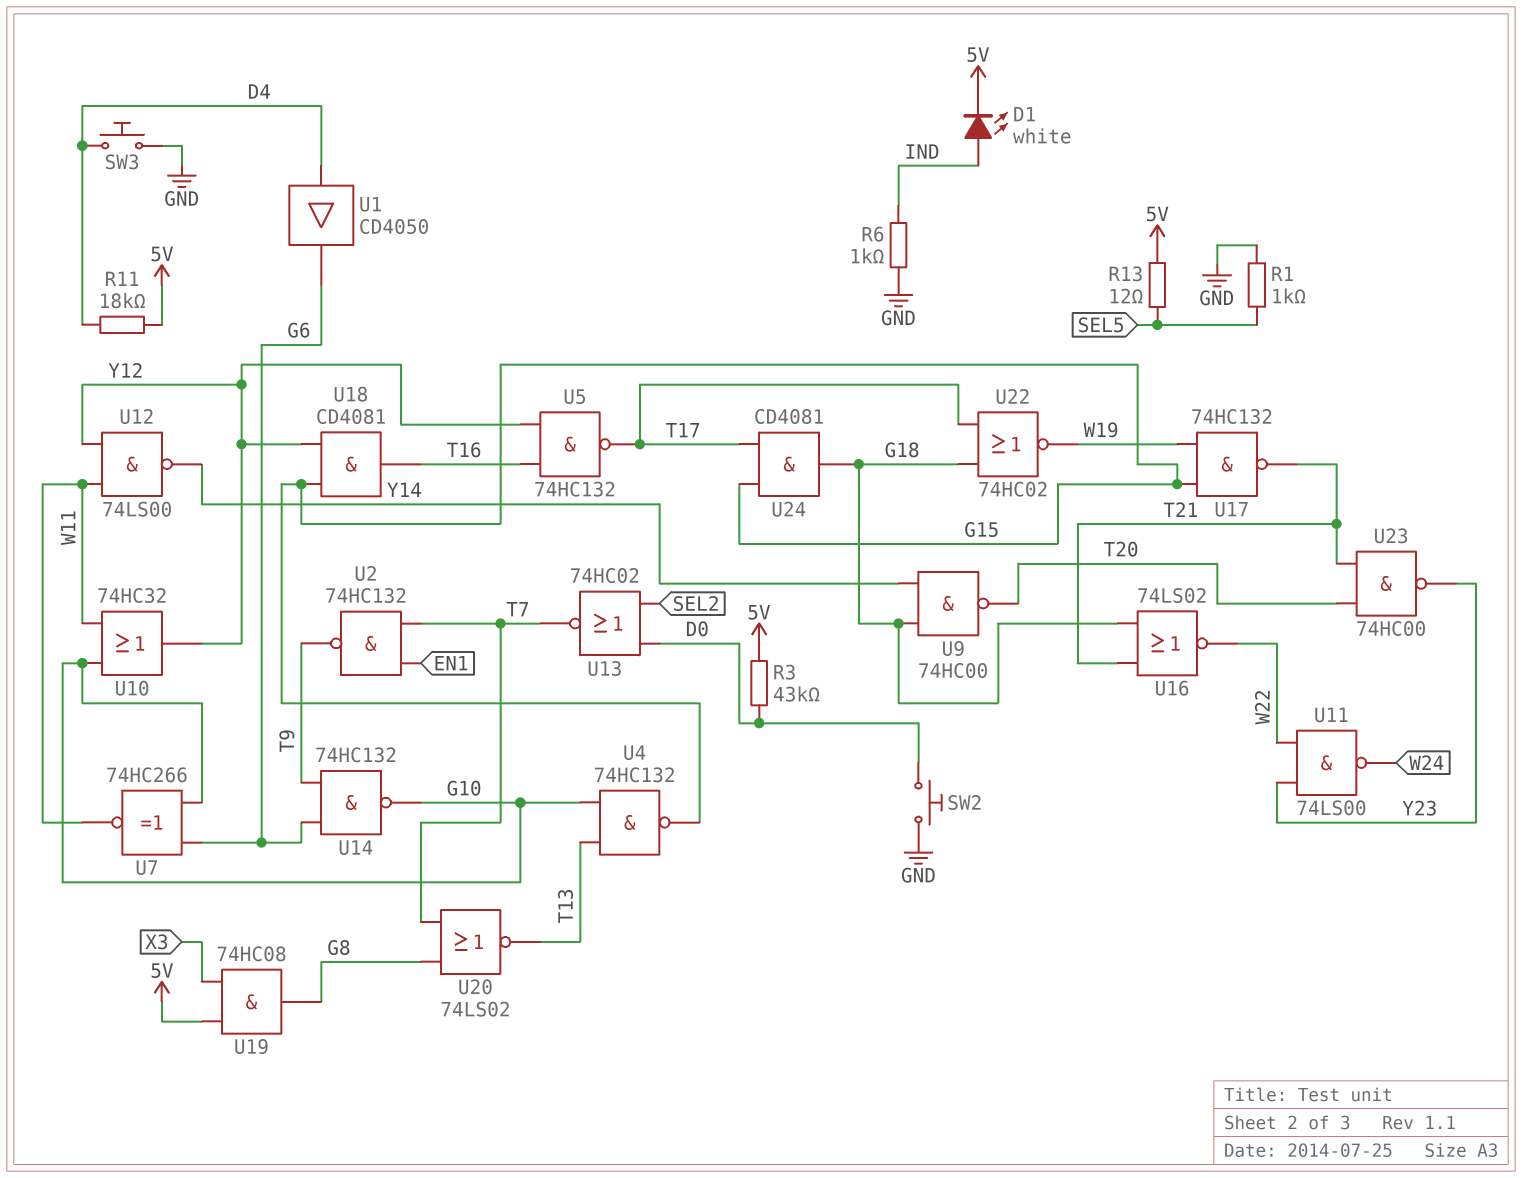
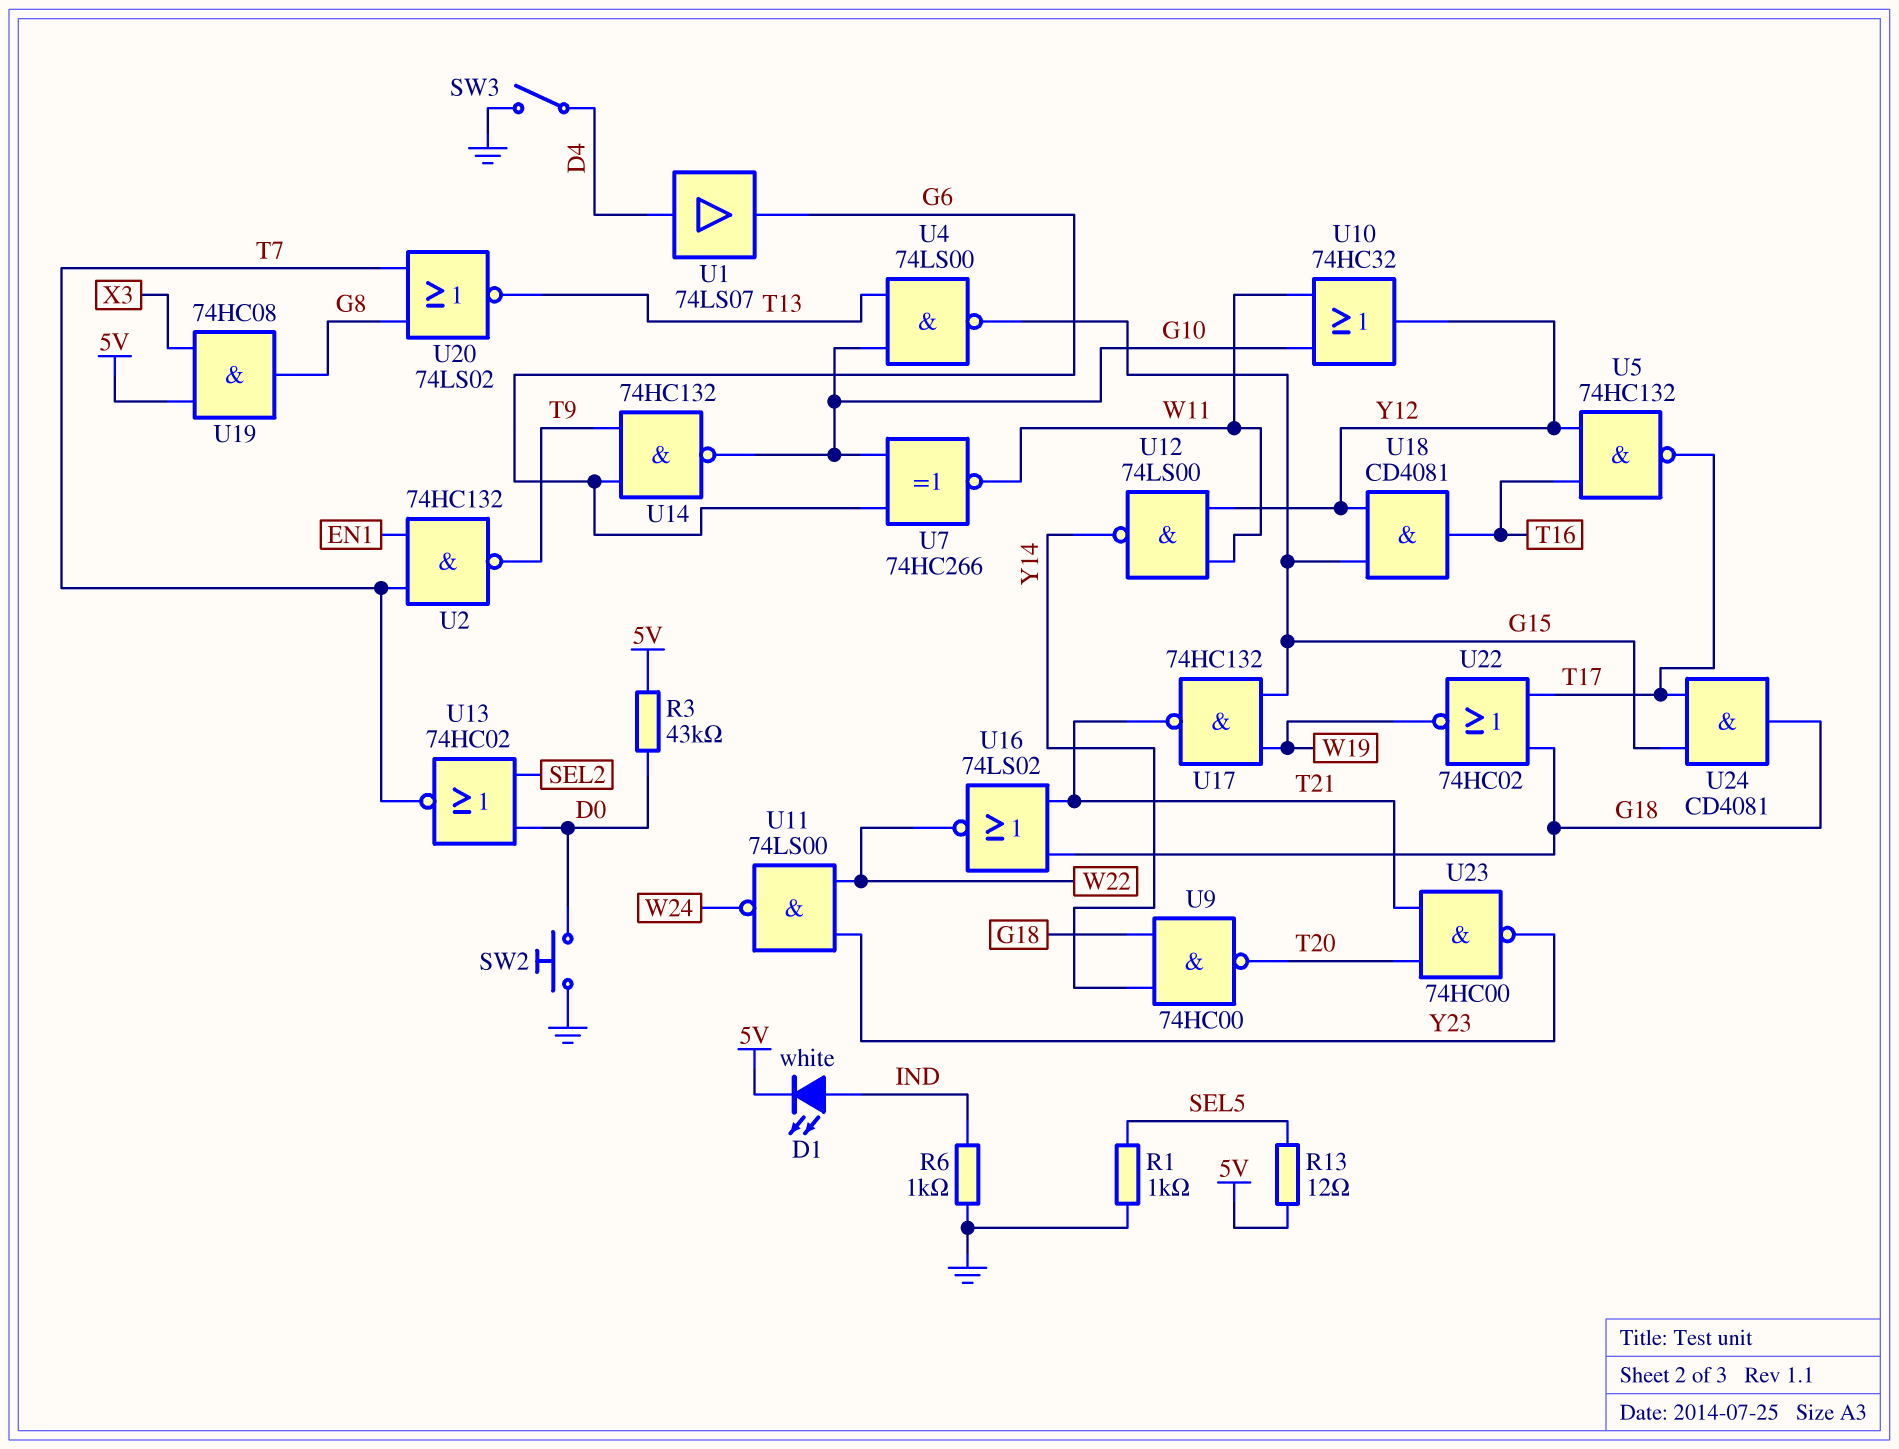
R11: 18k (5V, D4) -> none
SW3: button (D4, GND) -> switch (D4, GND)
U1: buffer CD4050 (in D4, out G6) -> buffer 74LS07 (in D4, out G6)
U4: NAND 74HC132 (in G10, in T13, out G15) -> NAND 74LS00 (in G10, in T13, out G15)

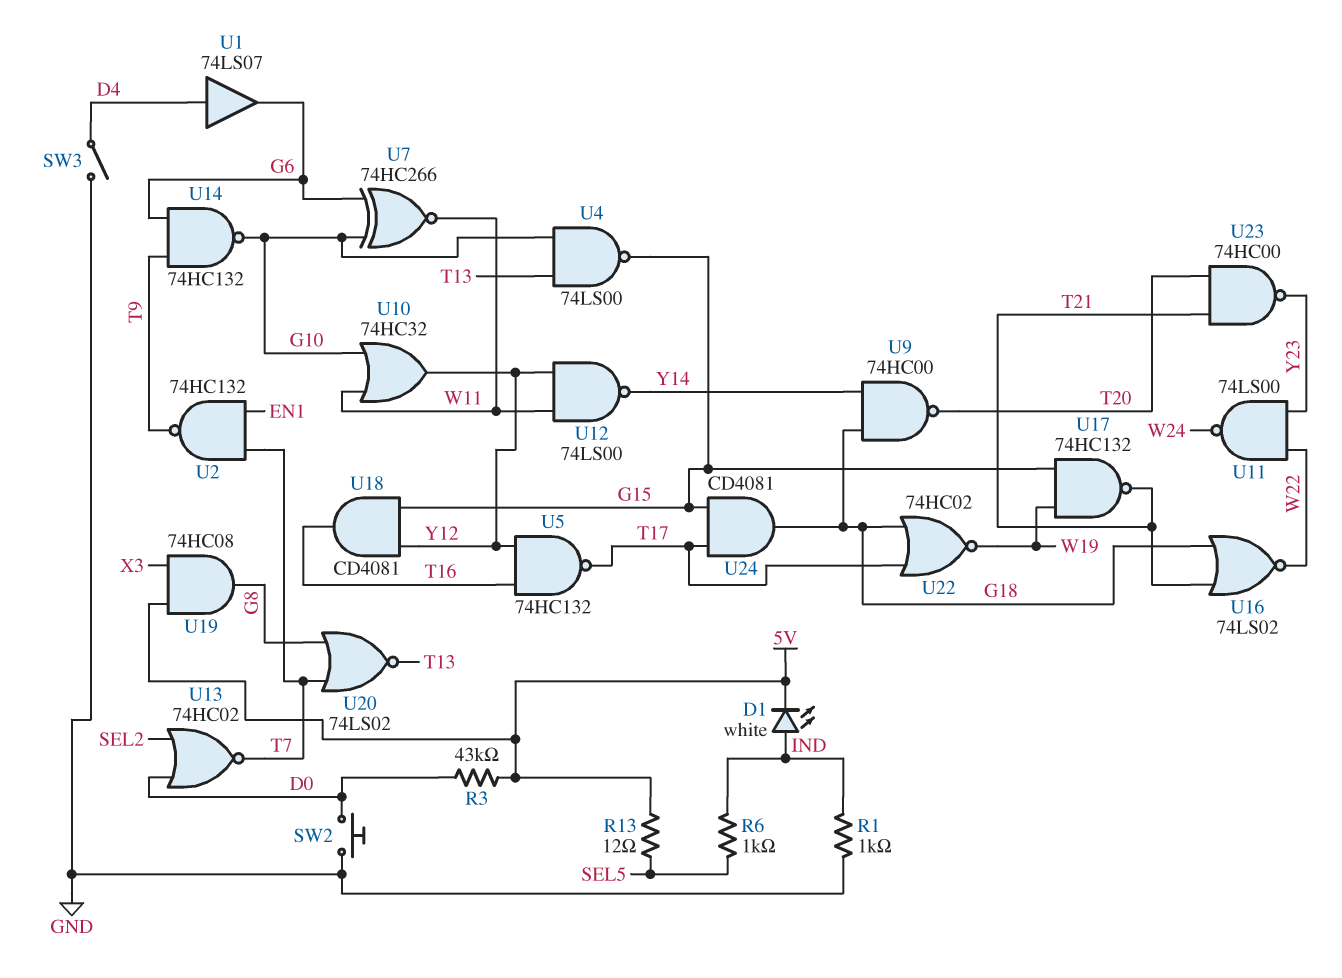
R1: 1k (GND, SEL5) -> 1k (GND, IND)
R6: 1k (GND, IND) -> 1k (IND, SEL5)

